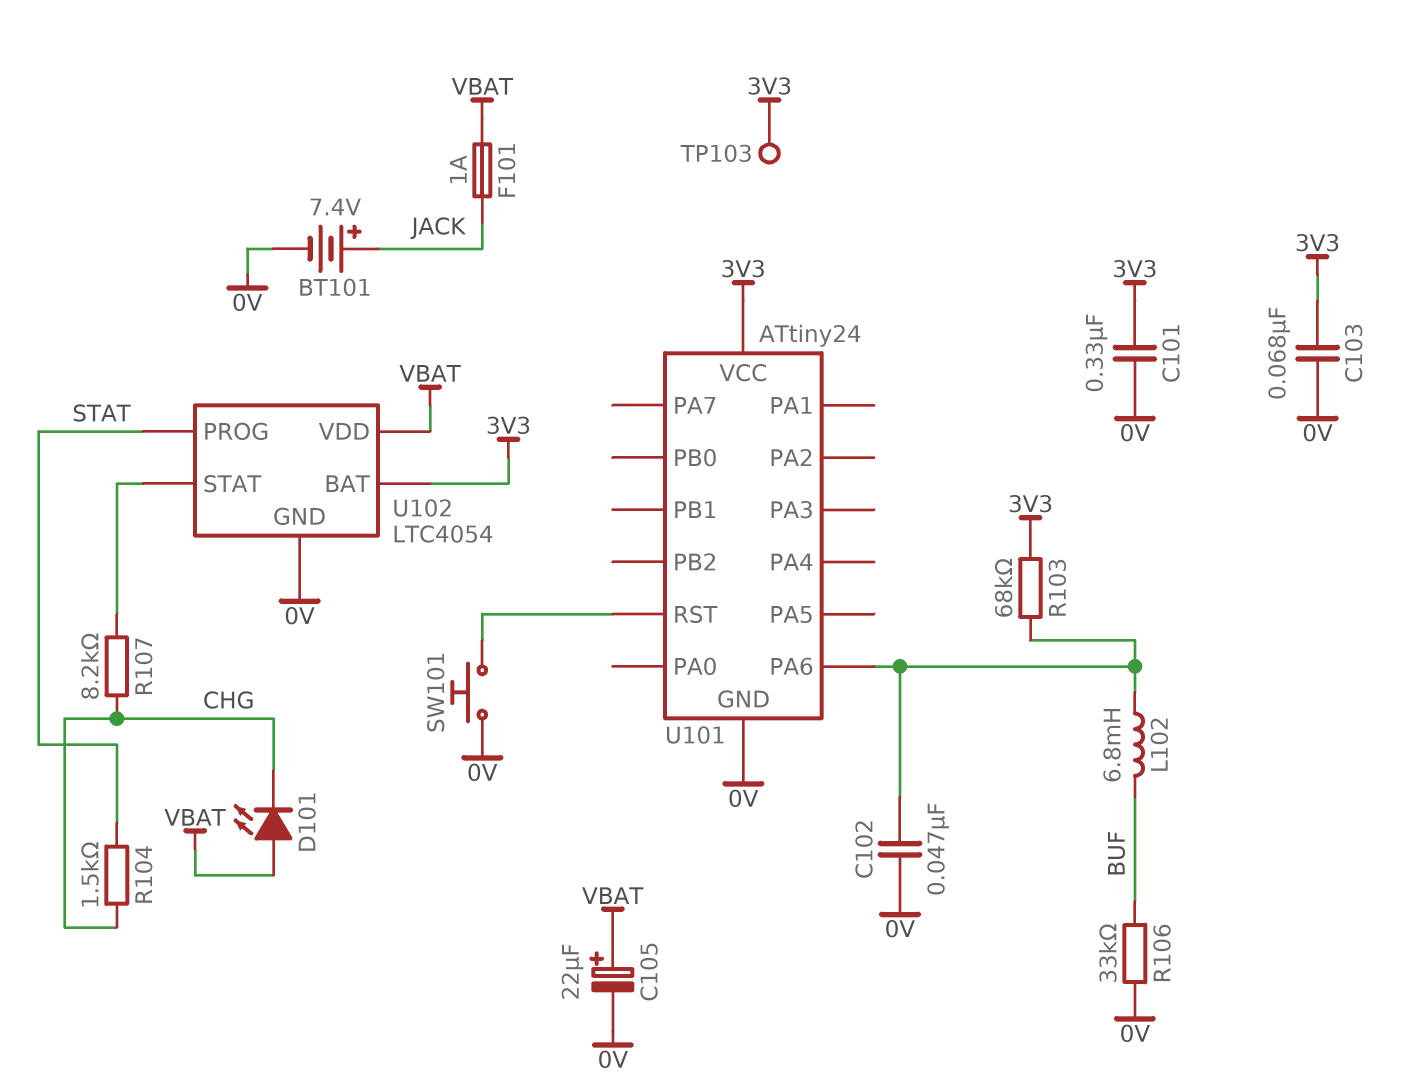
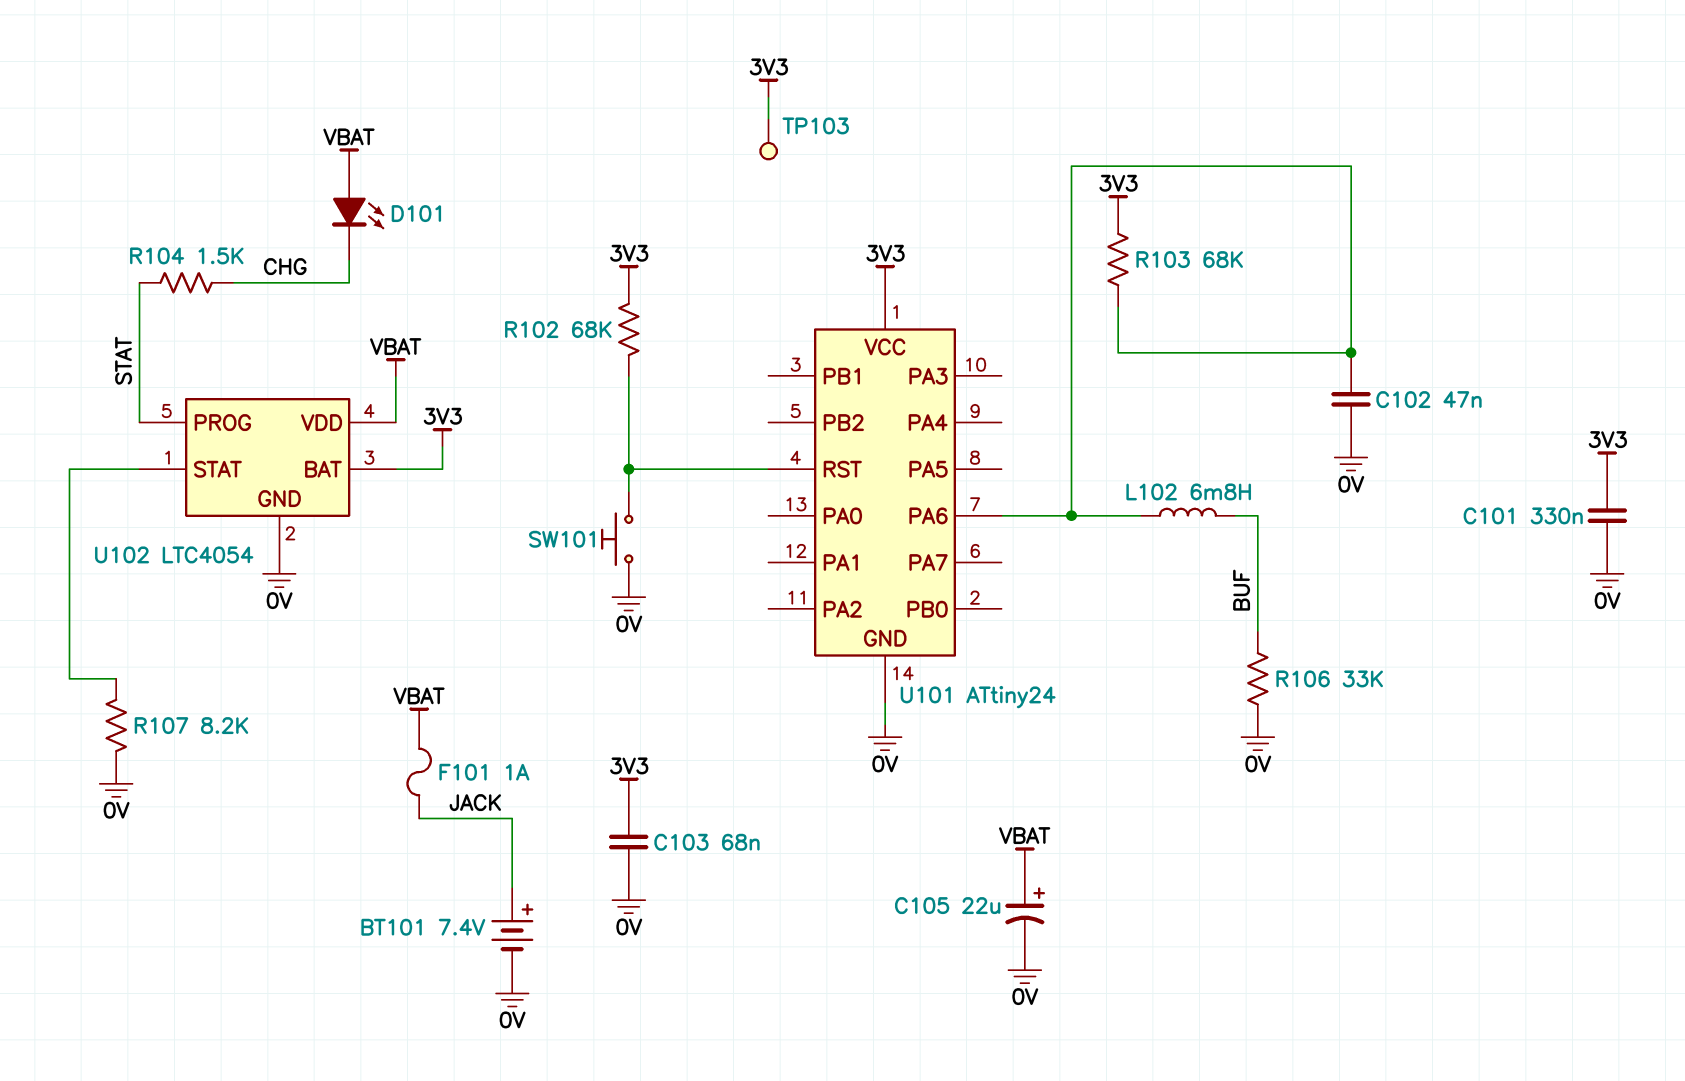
R102: none -> 68k (3V3, U101/RST)
R107: 8.2k (CHG, U102/STAT) -> 8.2k (0V, U102/STAT)

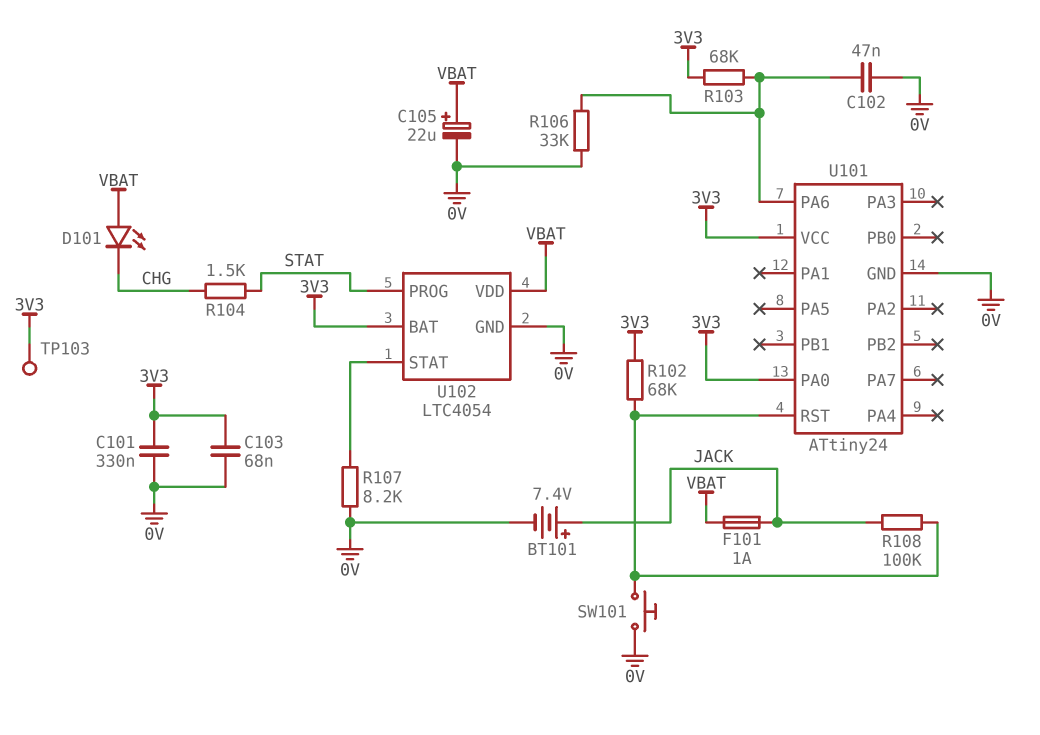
L102: 6.8mH (BUF, U101/PA6) -> none
R106: 33k (0V, BUF) -> 33k (0V, U101/PA6)
R108: none -> 100k (JACK, U101/RST)
U101 pin PA0: none -> 3V3

